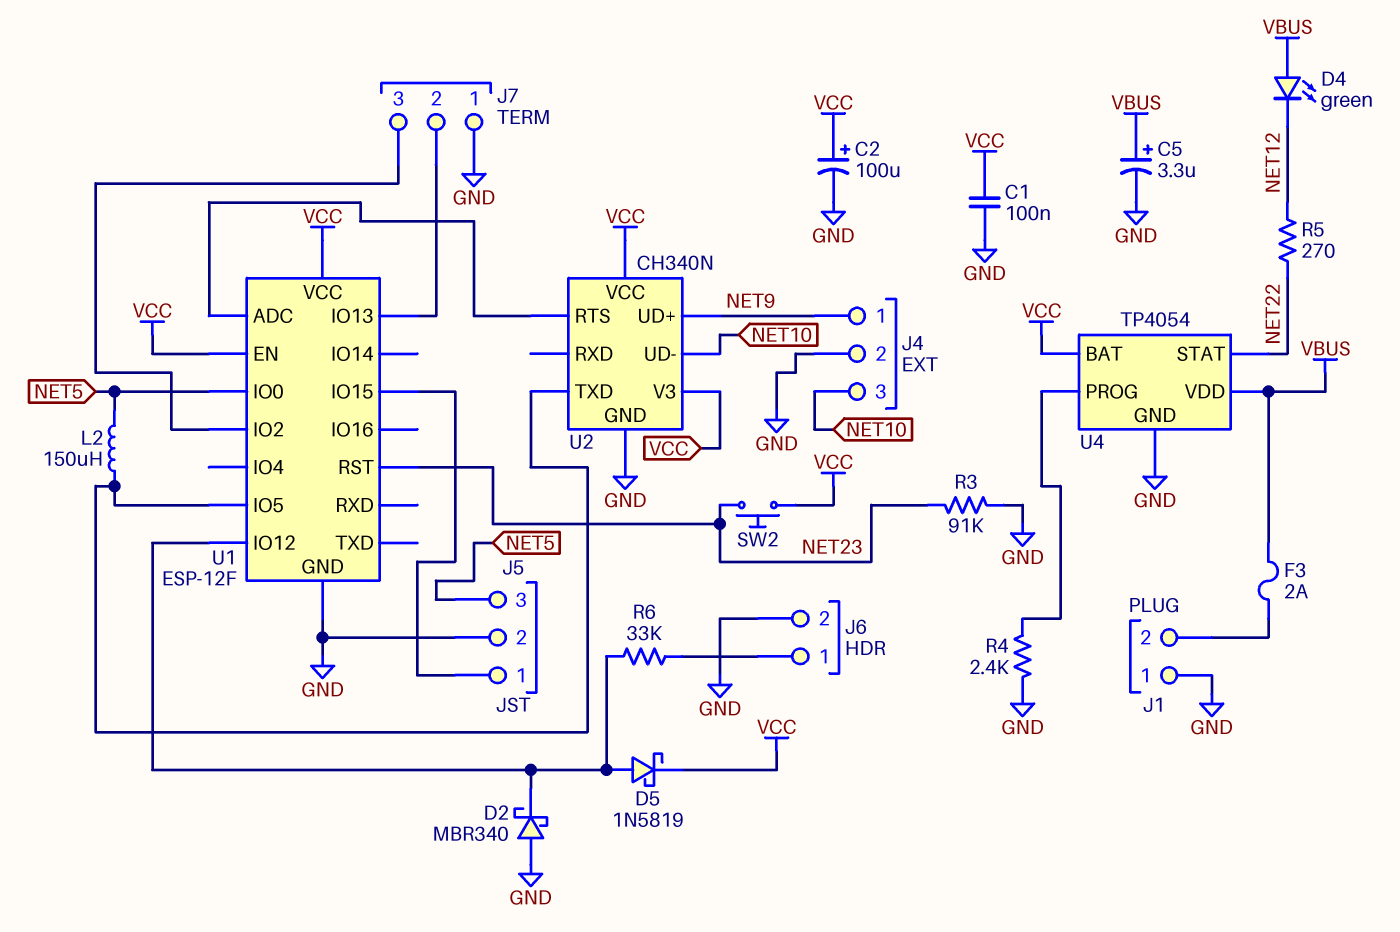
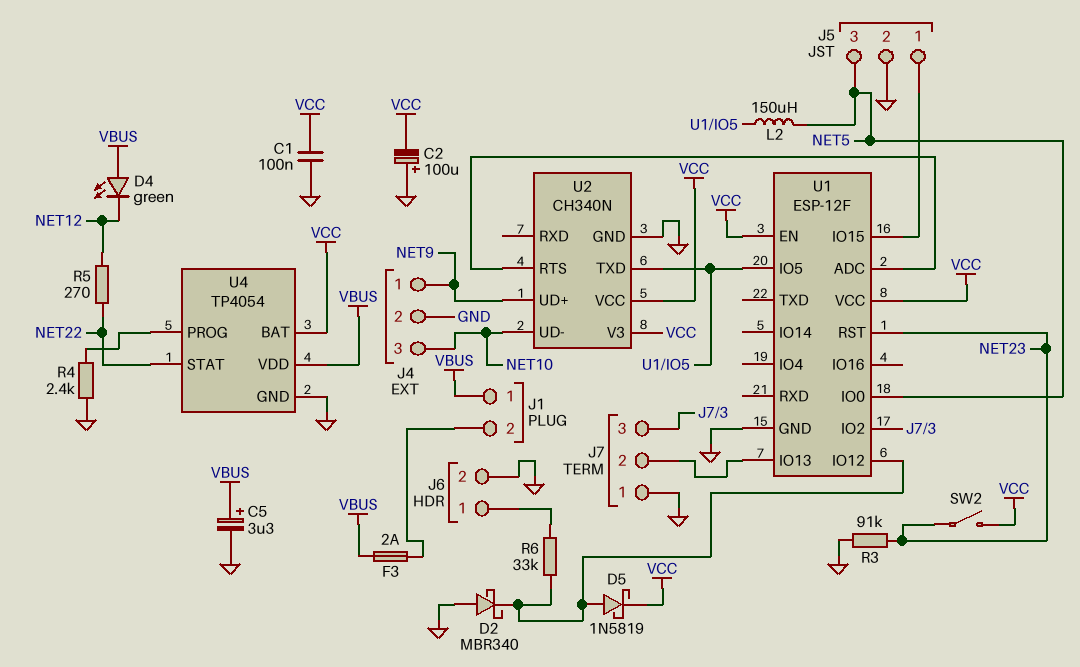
C2: 100uF (plus VCC, minus GND) -> 100uF (plus GND, minus VCC)
J1 pin 1: GND -> VBUS
SW2: button (NET23, VCC) -> switch (NET23, VCC)

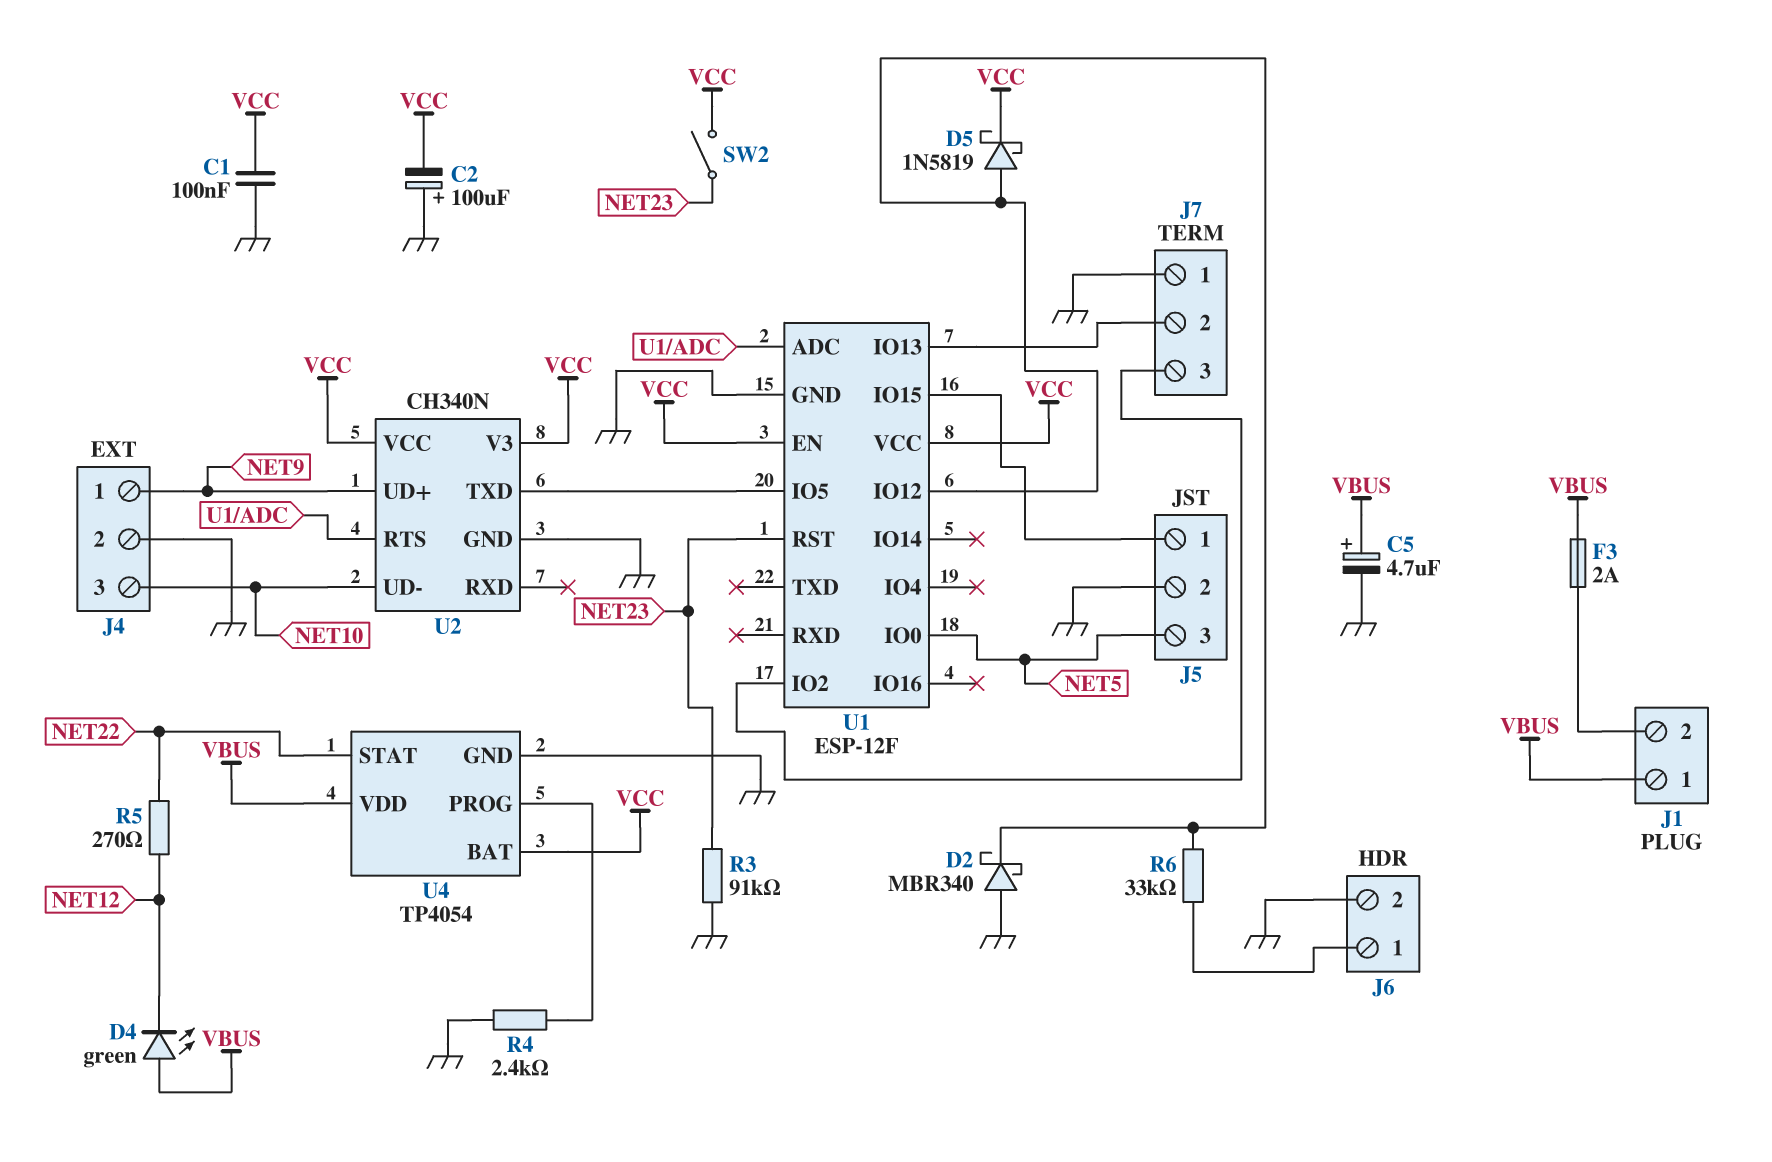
C5: 3.3uF (plus VBUS, minus GND) -> 4.7uF (plus VBUS, minus GND)
L2: 150uH (NET5, U1/IO5) -> none

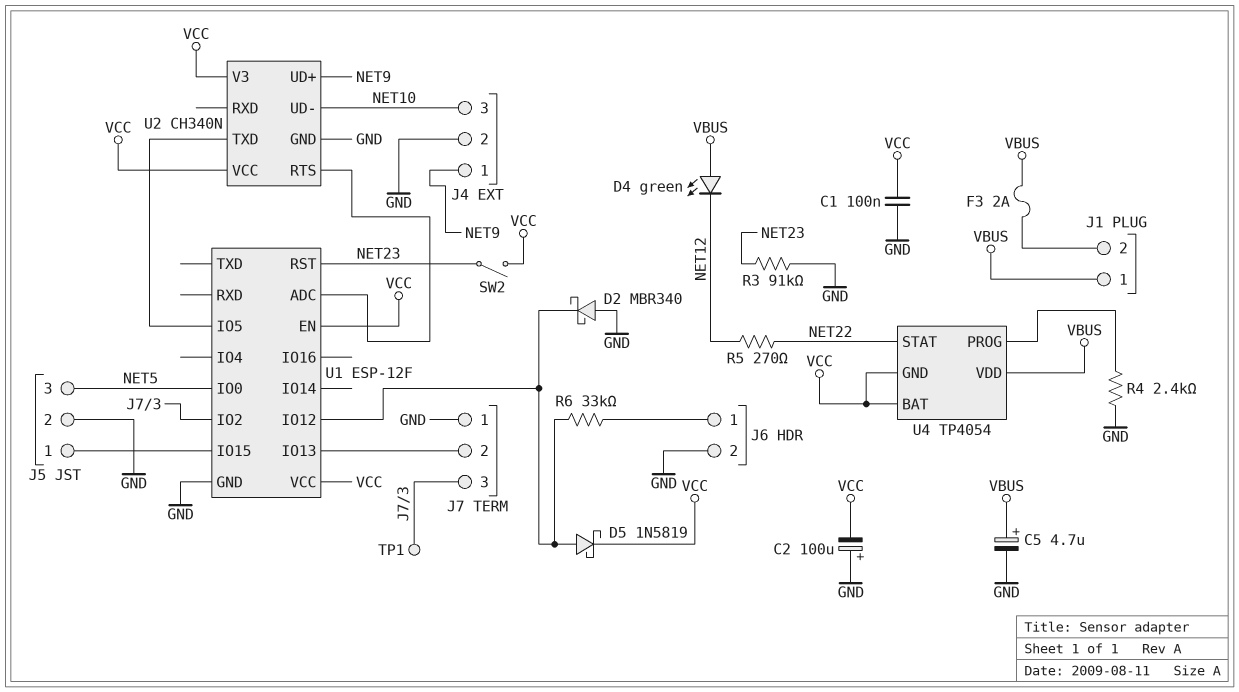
TP1: none -> test point (J7/3)
U4 pin GND: GND -> VCC

